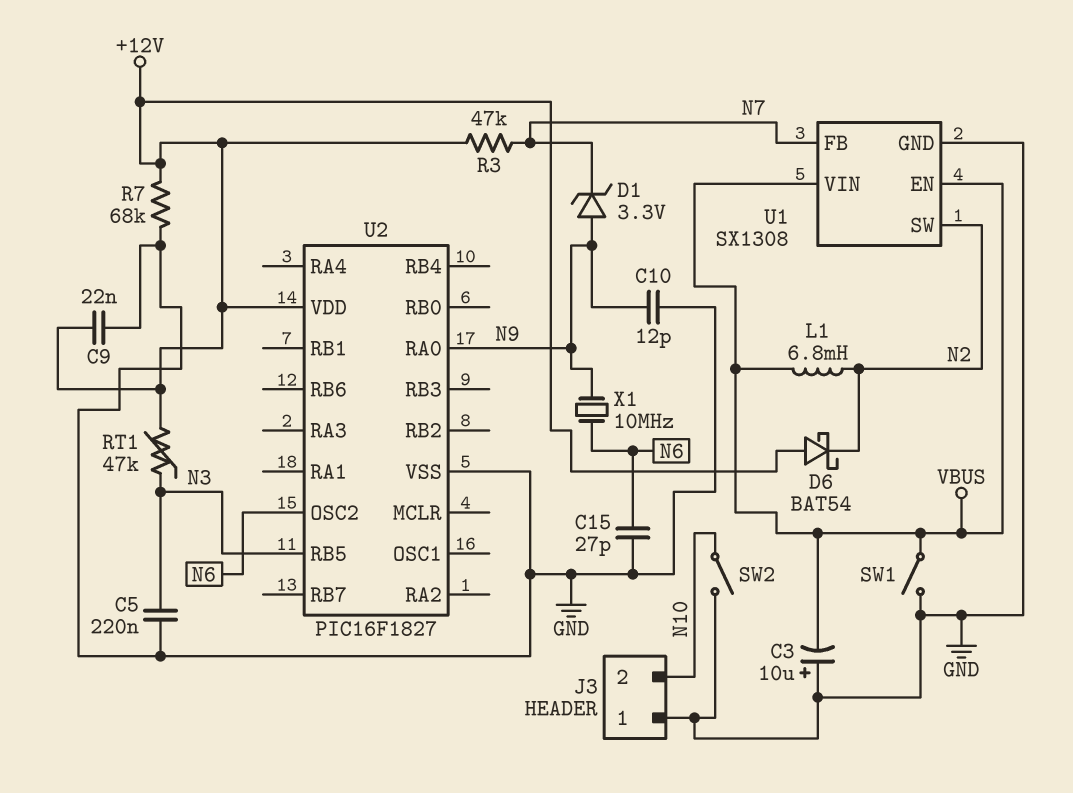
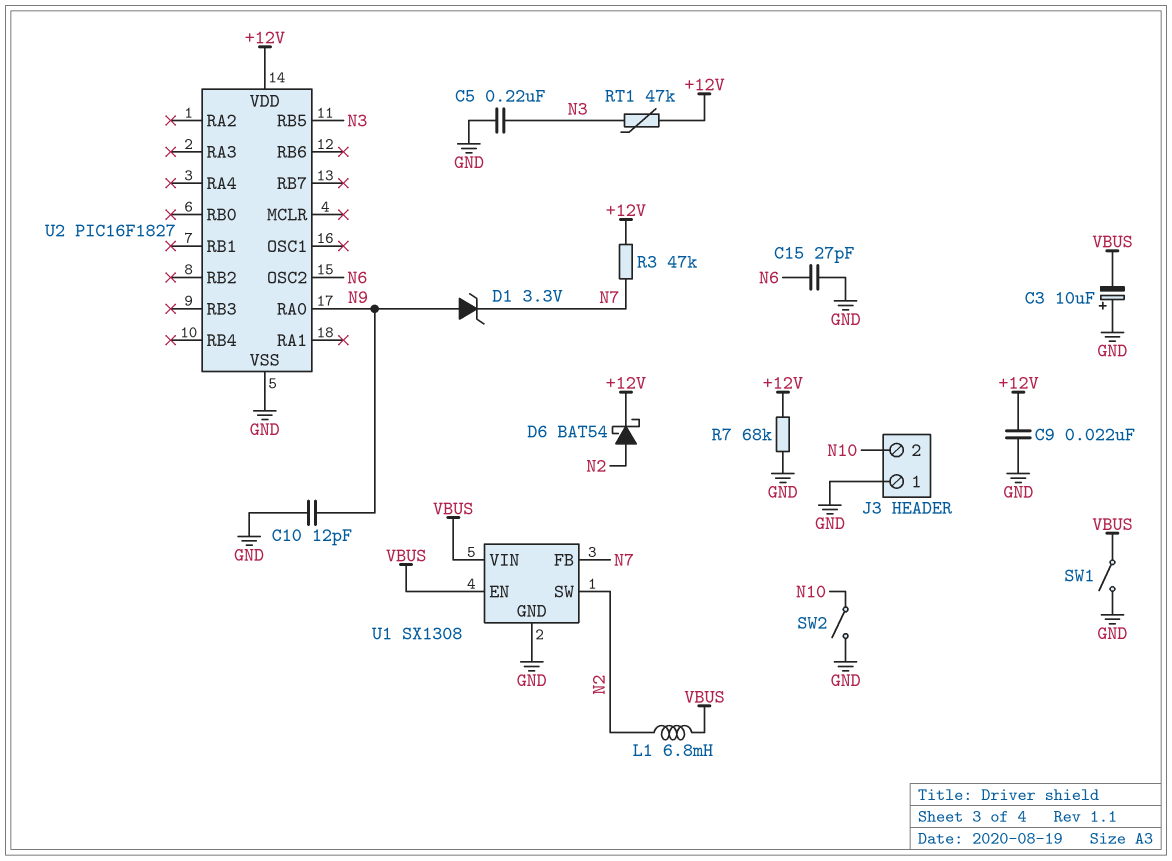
D6: schottky BAT54 (A +12V, K N2) -> schottky BAT54 (A N2, K +12V)
X1: 10MHz (N6, N9) -> none

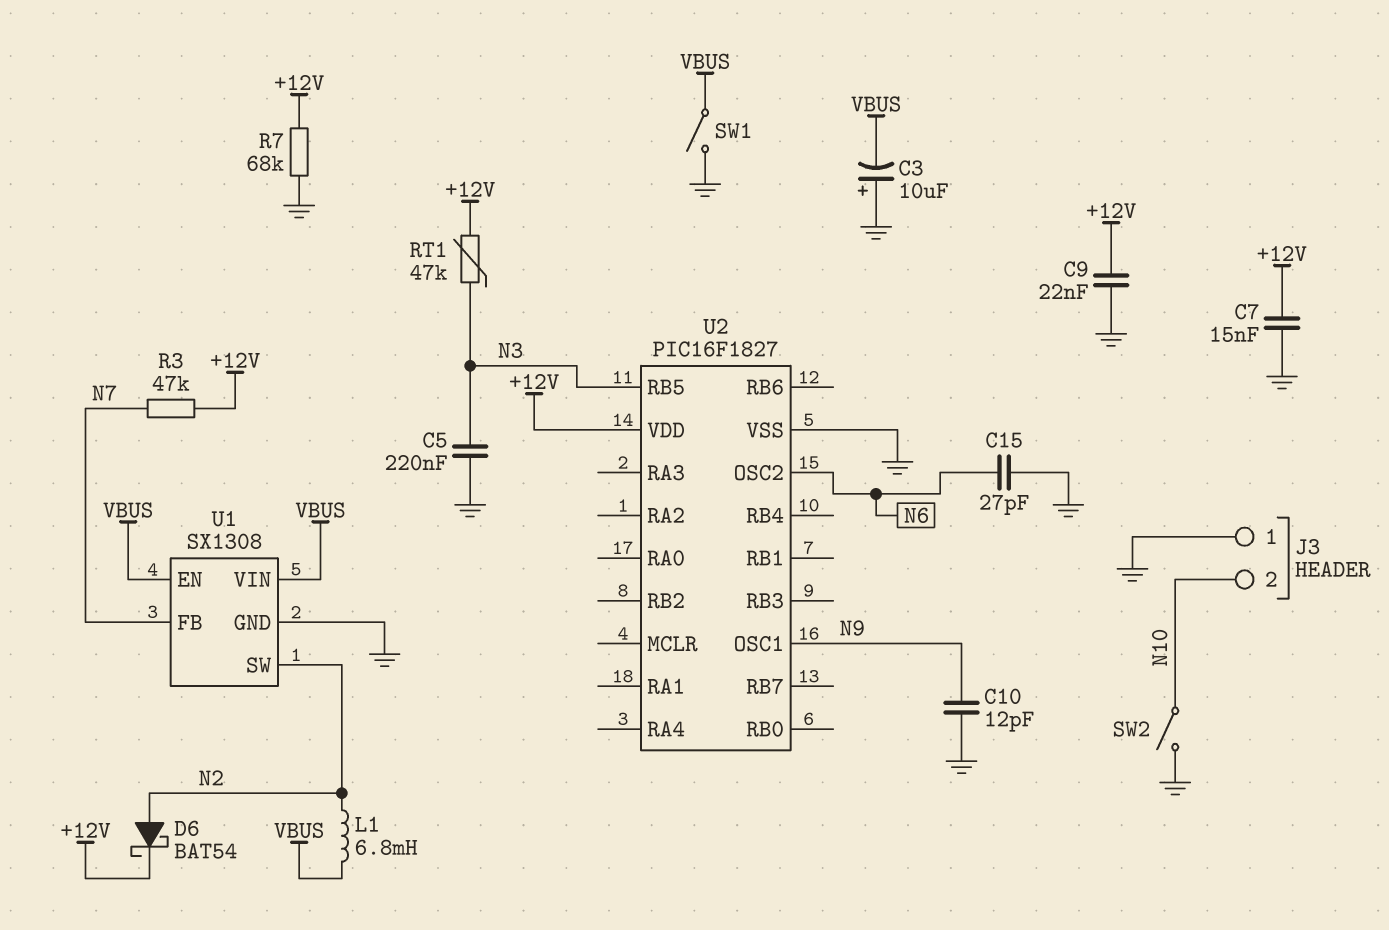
C7: none -> 15nF (+12V, GND)
D1: zener 3.3V (A N9, K N7) -> none
U2 pin OSC1: none -> N9
U2 pin RA0: N9 -> none

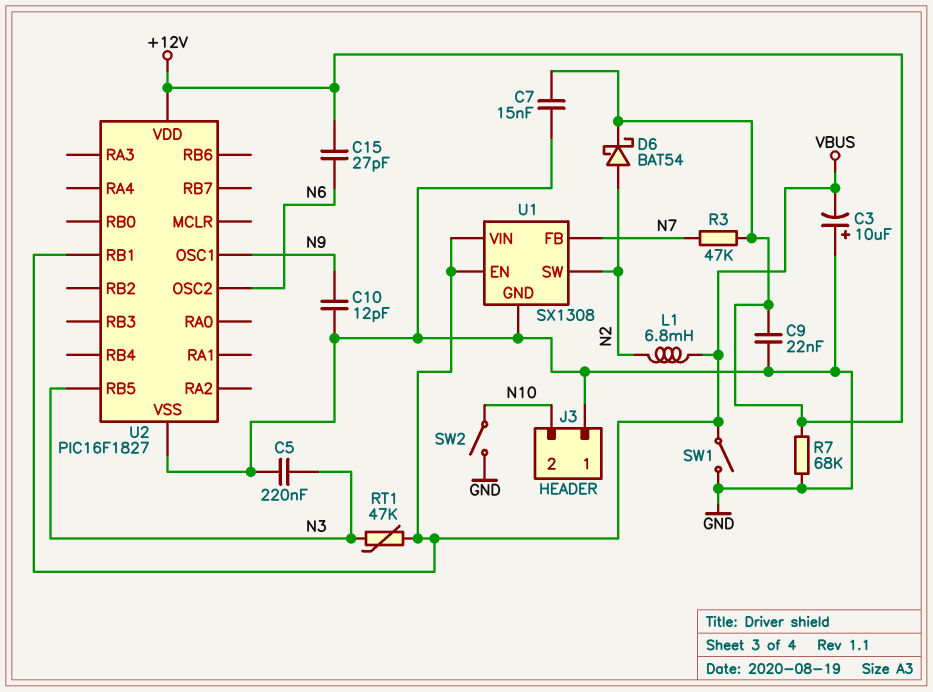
C15: 27pF (GND, N6) -> 27pF (+12V, N6)
RT1: 47k (+12V, N3) -> 47k (N3, VBUS)
U2 pin RB1: none -> VBUS

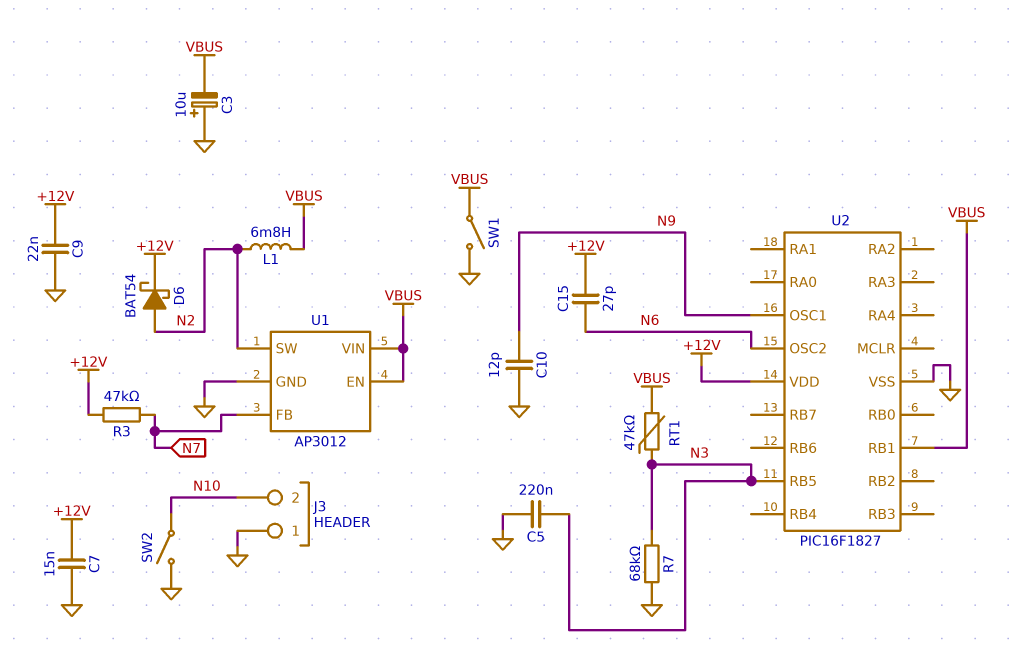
R7: 68k (+12V, GND) -> 68k (GND, N3)
U1: SX1308 -> AP3012

